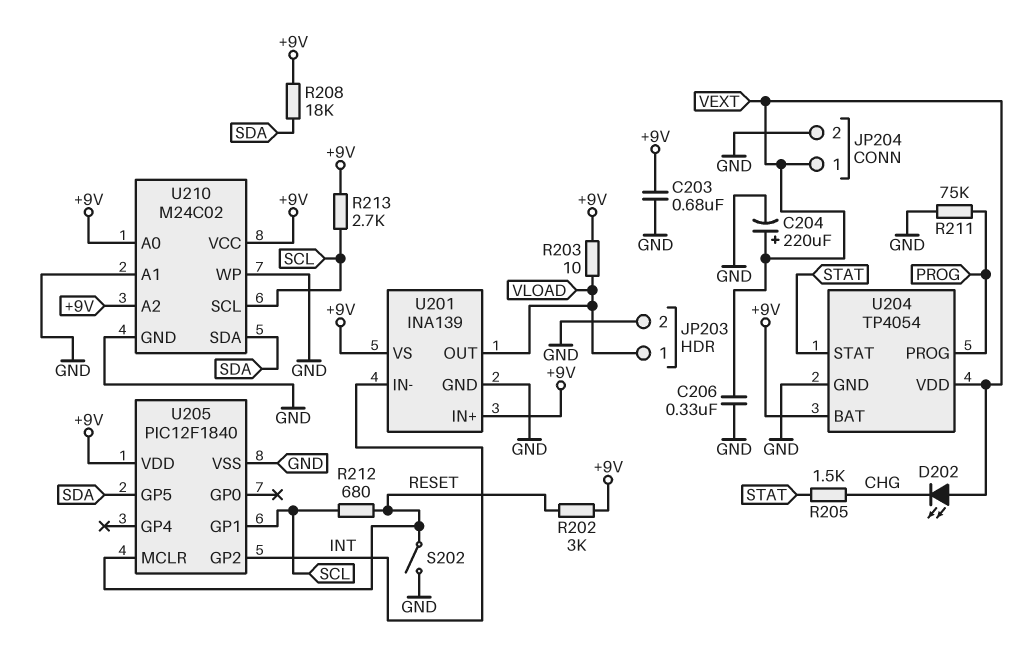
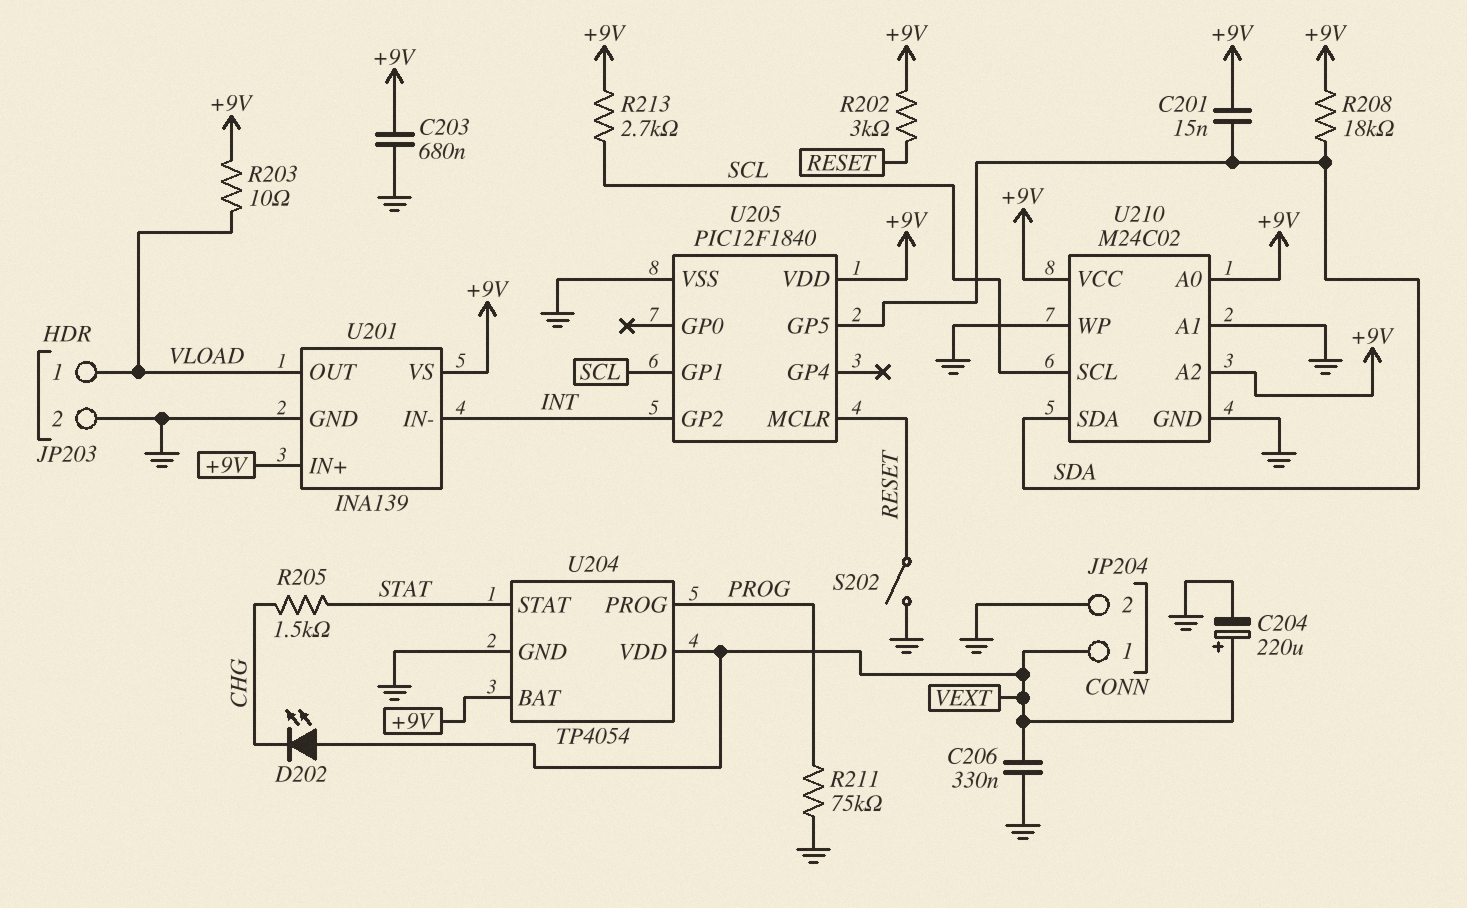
C201: none -> 15nF (+9V, SDA)
R212: 680 (RESET, SCL) -> none

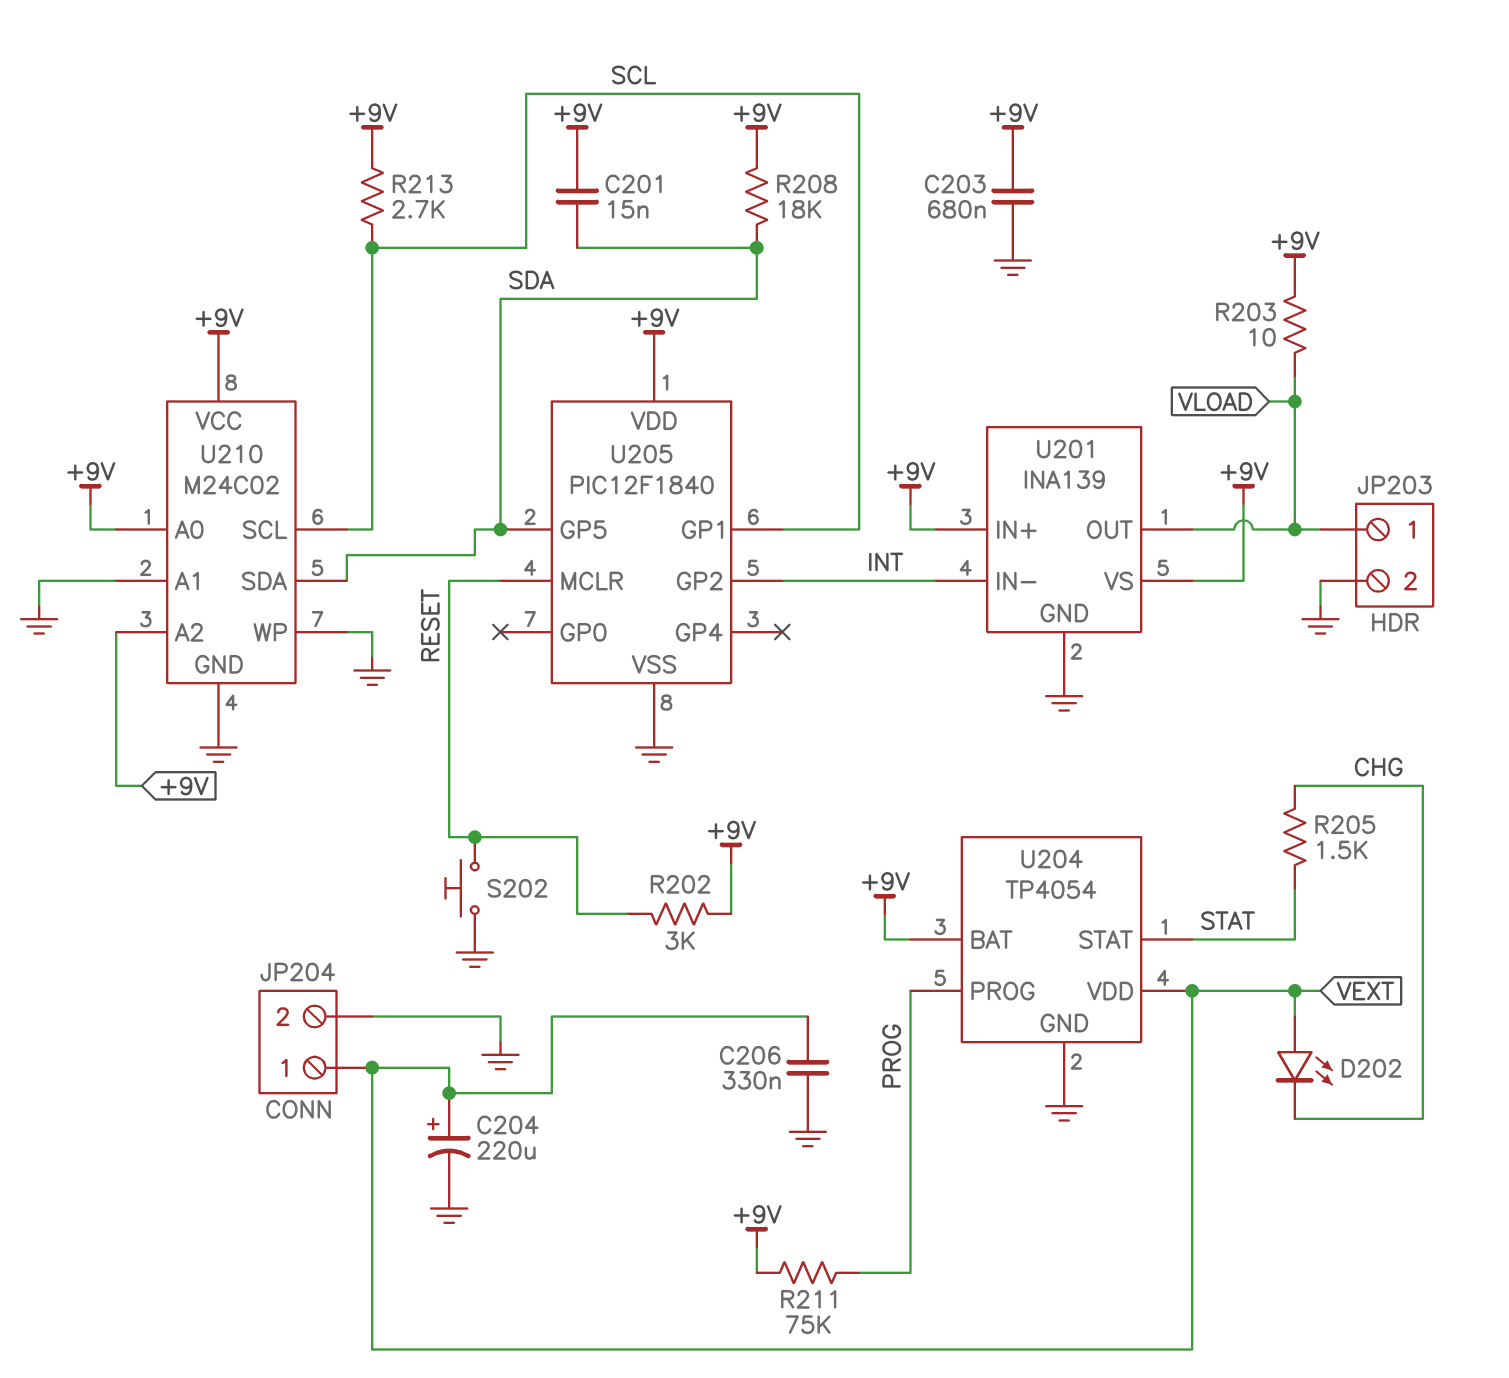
R211: 75k (GND, PROG) -> 75k (+9V, PROG)
S202: switch (GND, RESET) -> button (GND, RESET)

